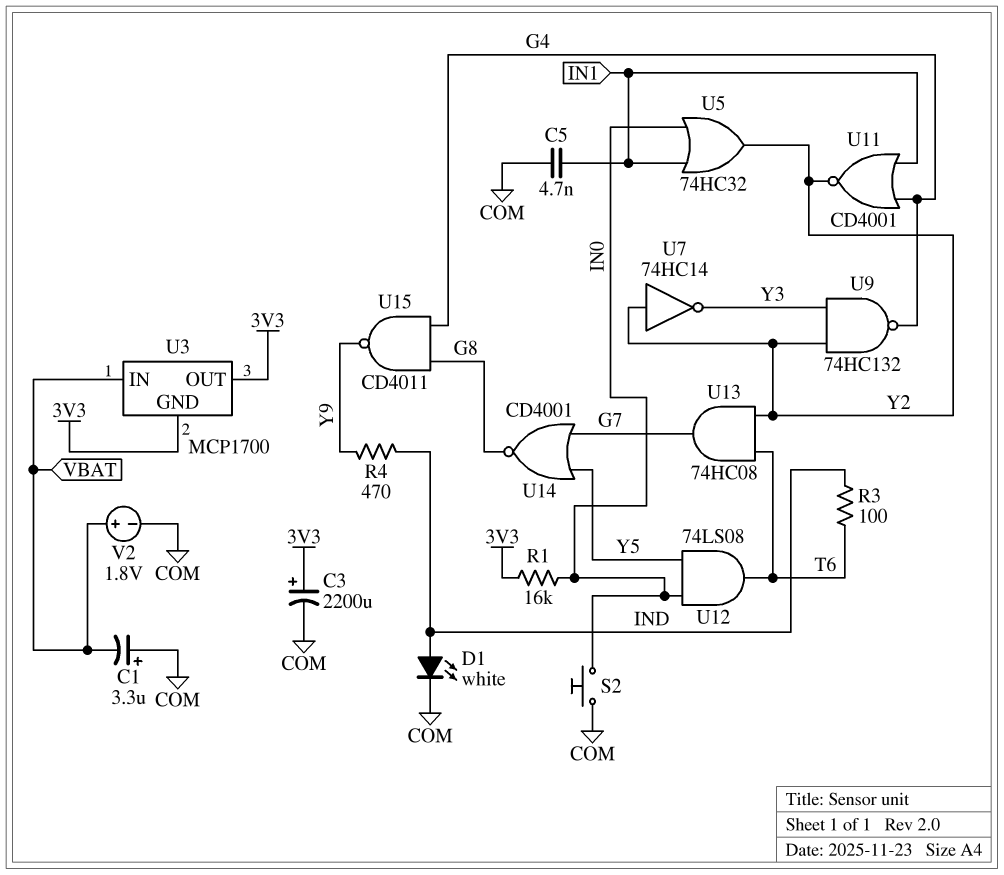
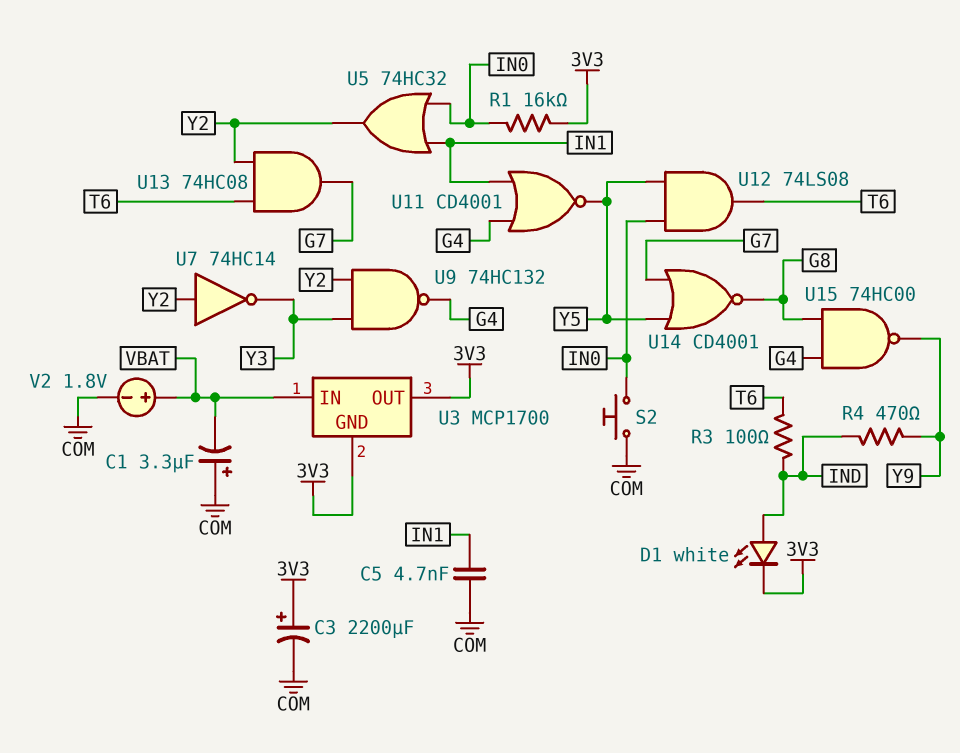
D1: LED white (A IND, K COM) -> LED white (A IND, K 3V3)
U11: NOR CD4001 (in G4, in IN1, out Y2) -> NOR CD4001 (in G4, in IN1, out Y5)
U15: NAND CD4011 (in G4, in G8, out Y9) -> NAND 74HC00 (in G4, in G8, out Y9)

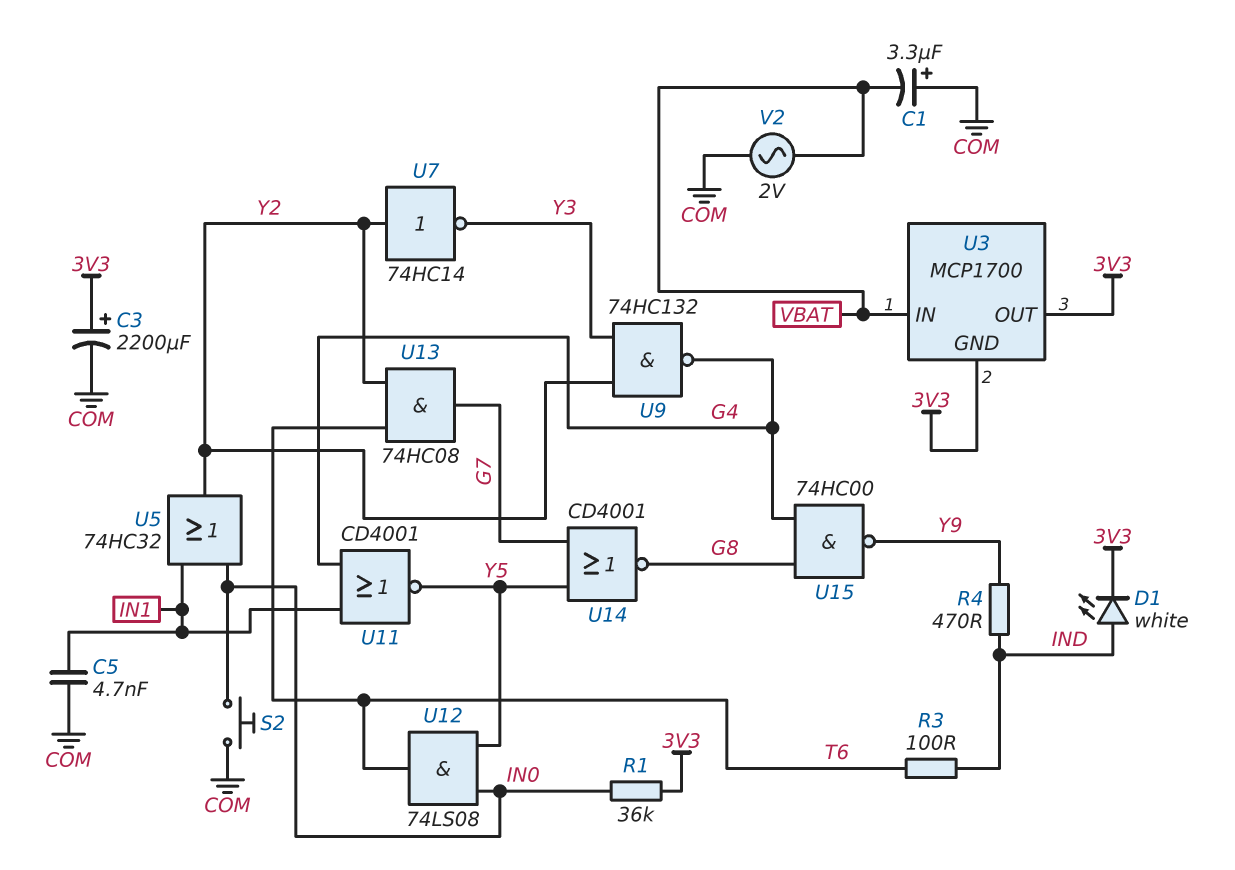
R1: 16k (3V3, IN0) -> 36k (3V3, IN0)
V2: 1.8V (plus VBAT, minus COM) -> AC 2V (COM, VBAT)

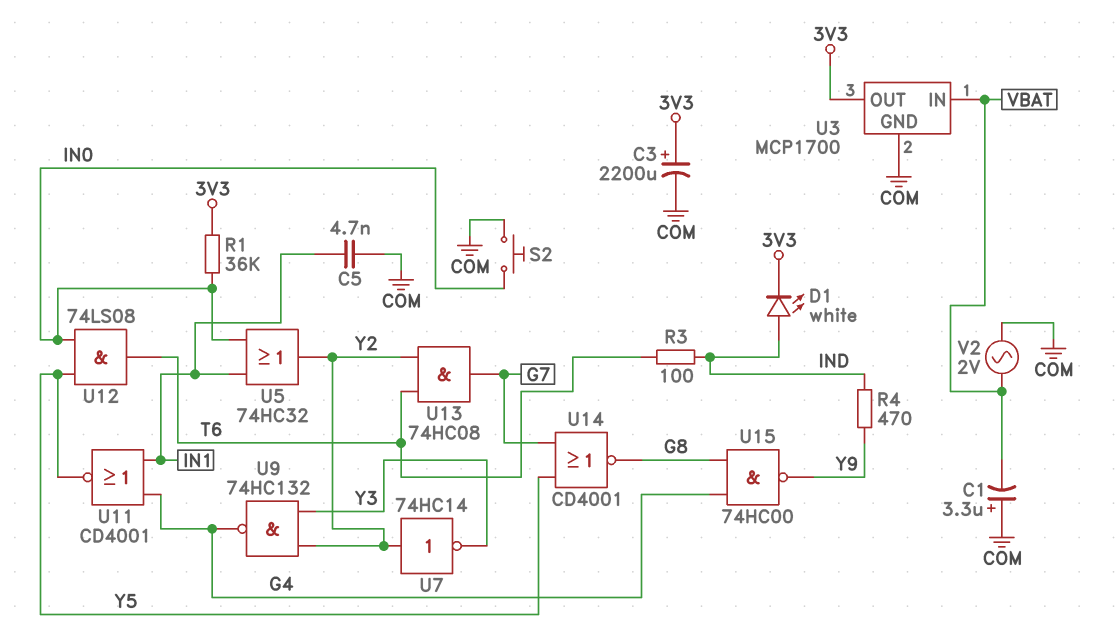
U3 pin GND: 3V3 -> COM

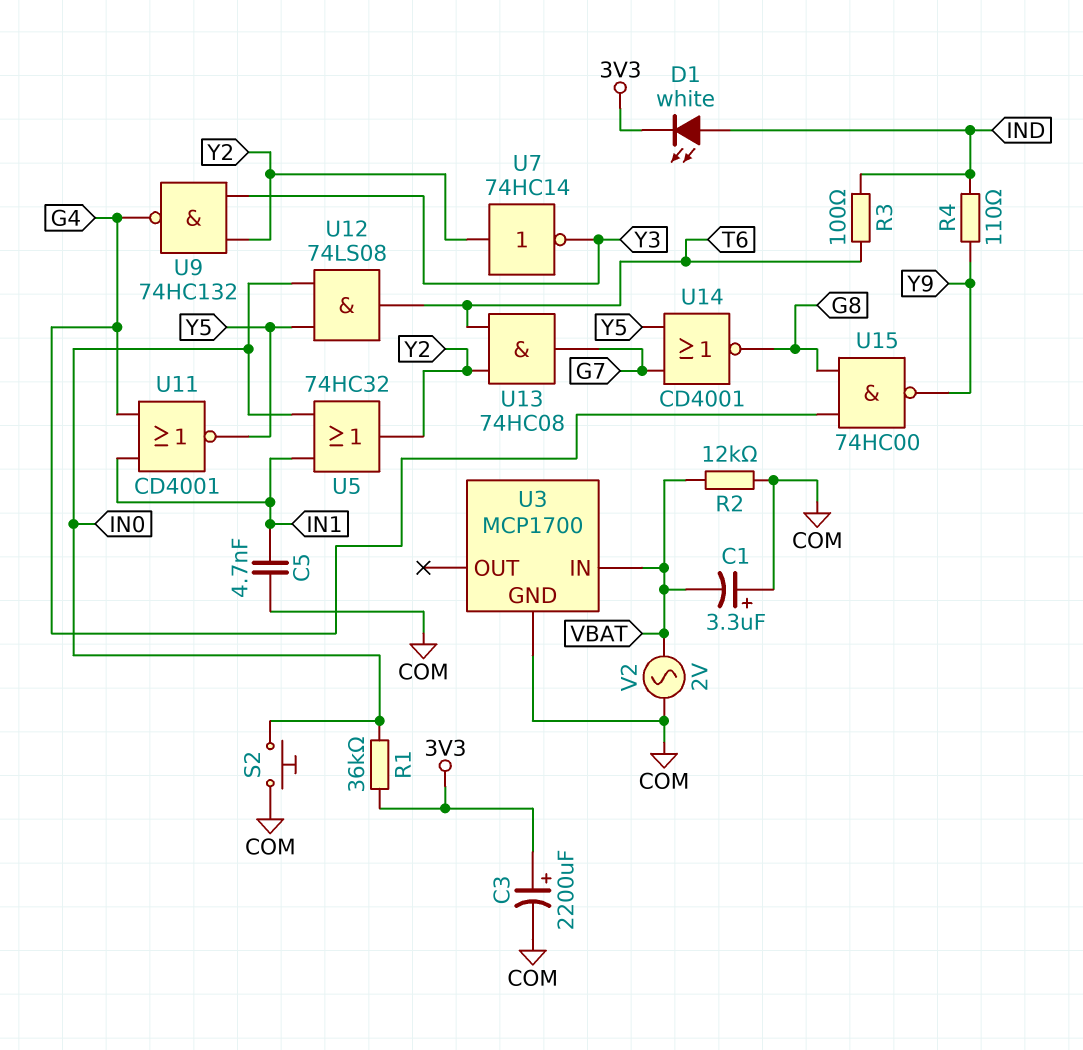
R2: none -> 12k (COM, VBAT)
R4: 470 (IND, Y9) -> 110 (IND, Y9)
U3 pin OUT: 3V3 -> none

